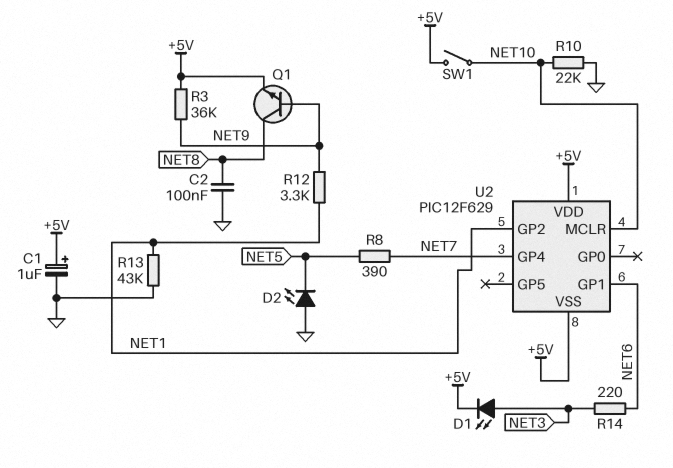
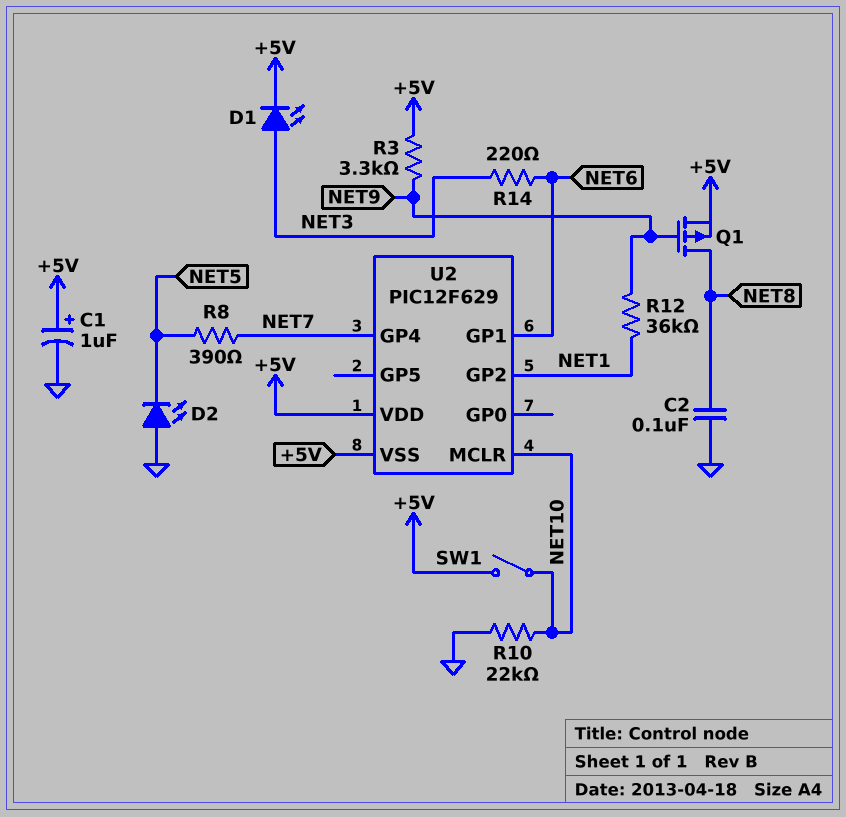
Q1: NPN (B NET9, C NET8, E +5V) -> PMOS (G NET9, D NET8, S +5V)
R3: 36k (+5V, NET9) -> 3.3k (+5V, NET9)
R12: 3.3k (NET1, NET9) -> 36k (NET1, NET9)
R13: 43k (GND, NET1) -> none

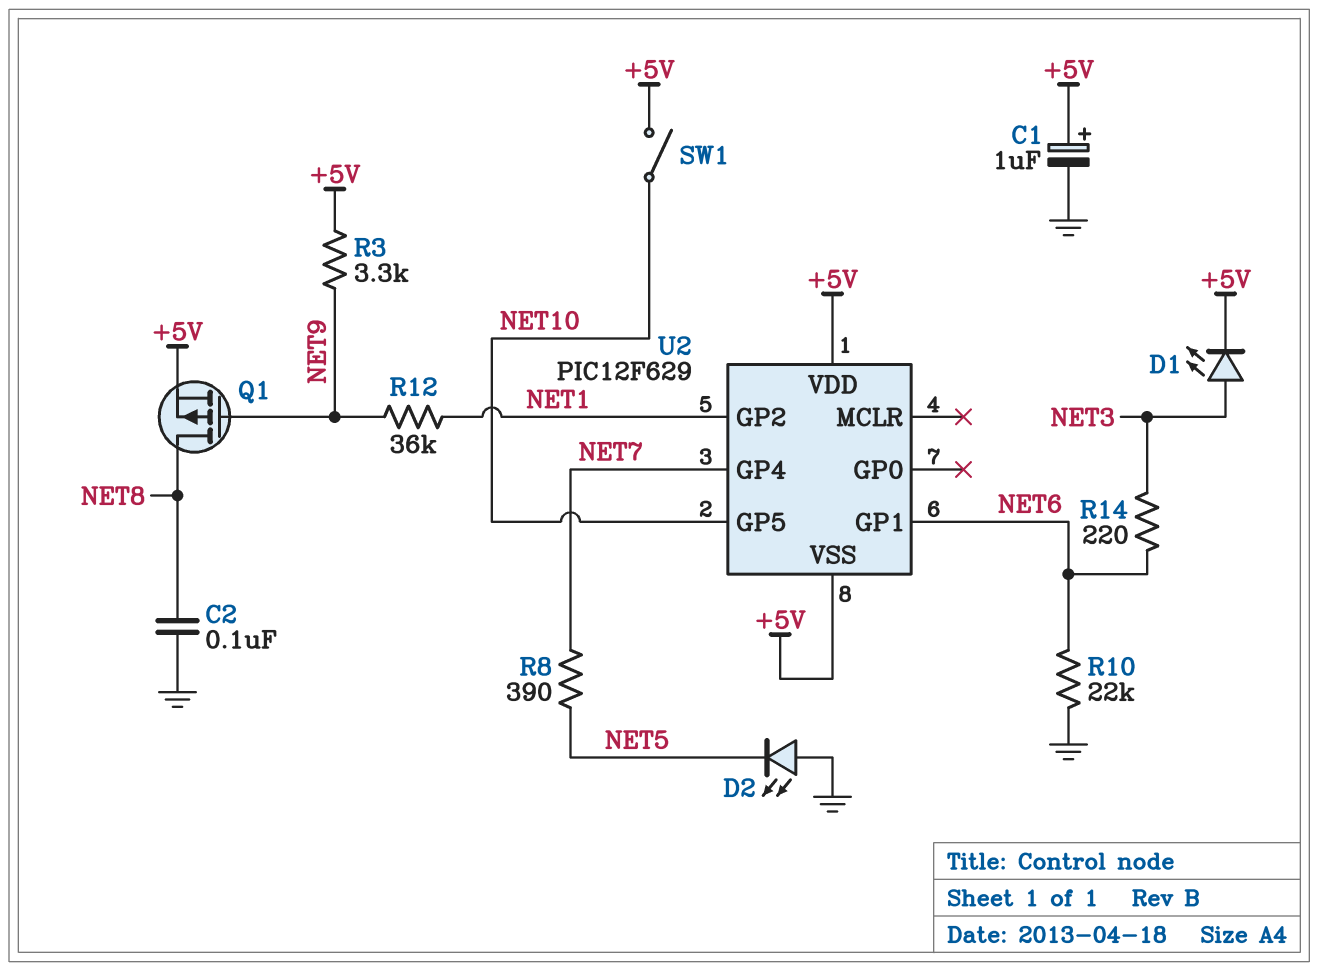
R10: 22k (GND, NET10) -> 22k (GND, NET6)
U2 pin GP5: none -> NET10
U2 pin MCLR: NET10 -> none

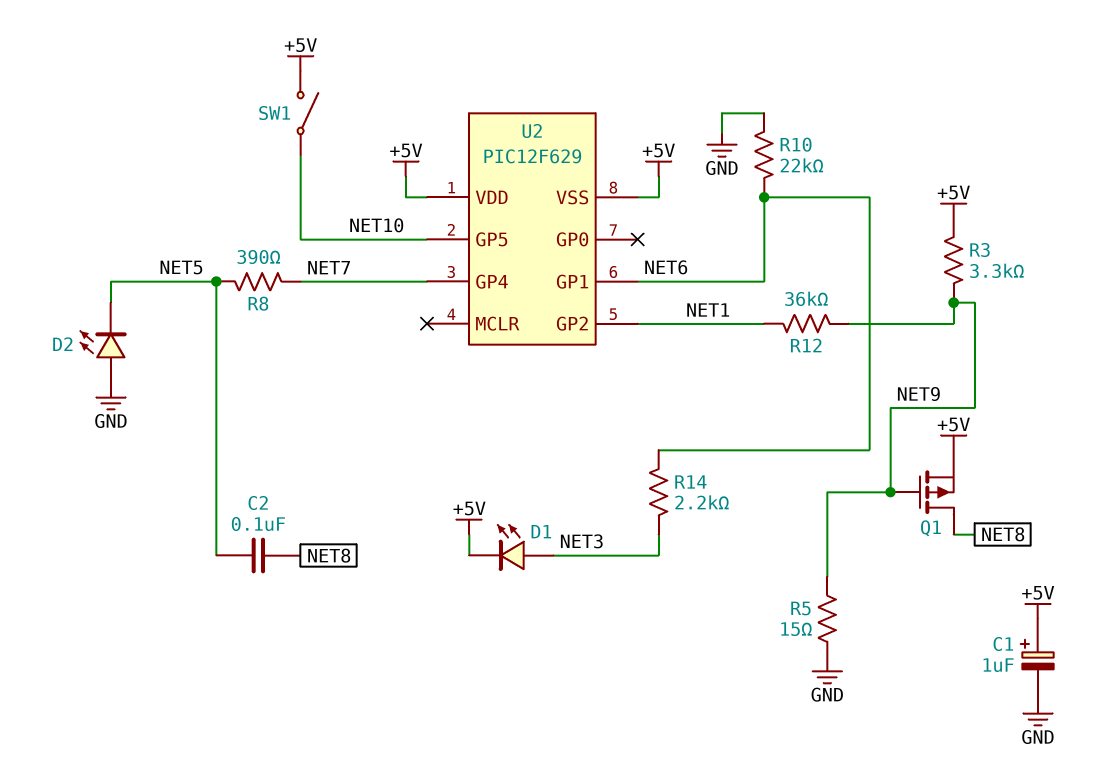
C2: 100nF (GND, NET8) -> 100nF (NET5, NET8)
R5: none -> 15 (GND, NET9)
R14: 220 (NET3, NET6) -> 2.2k (NET3, NET6)

